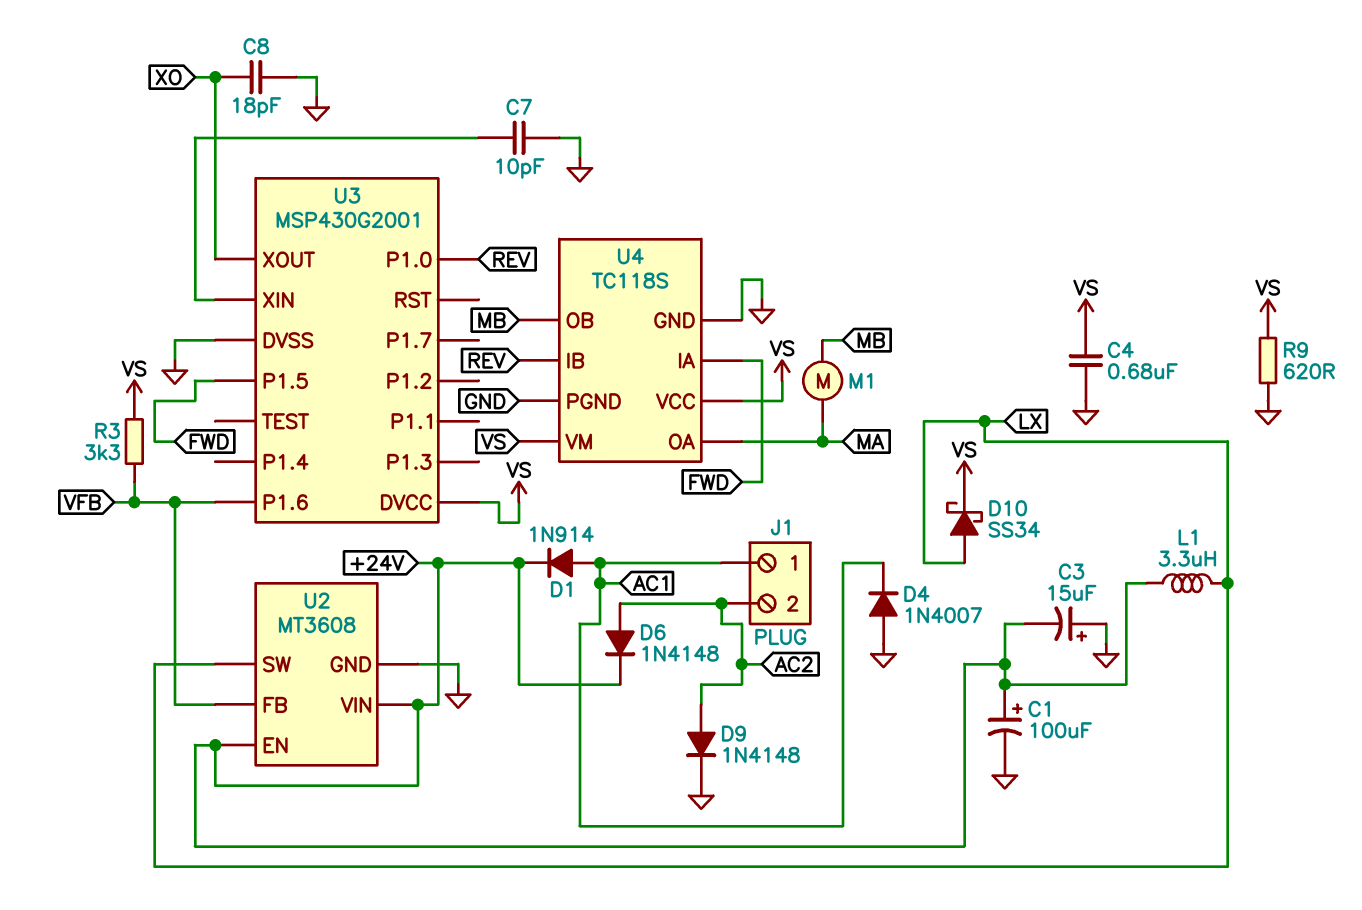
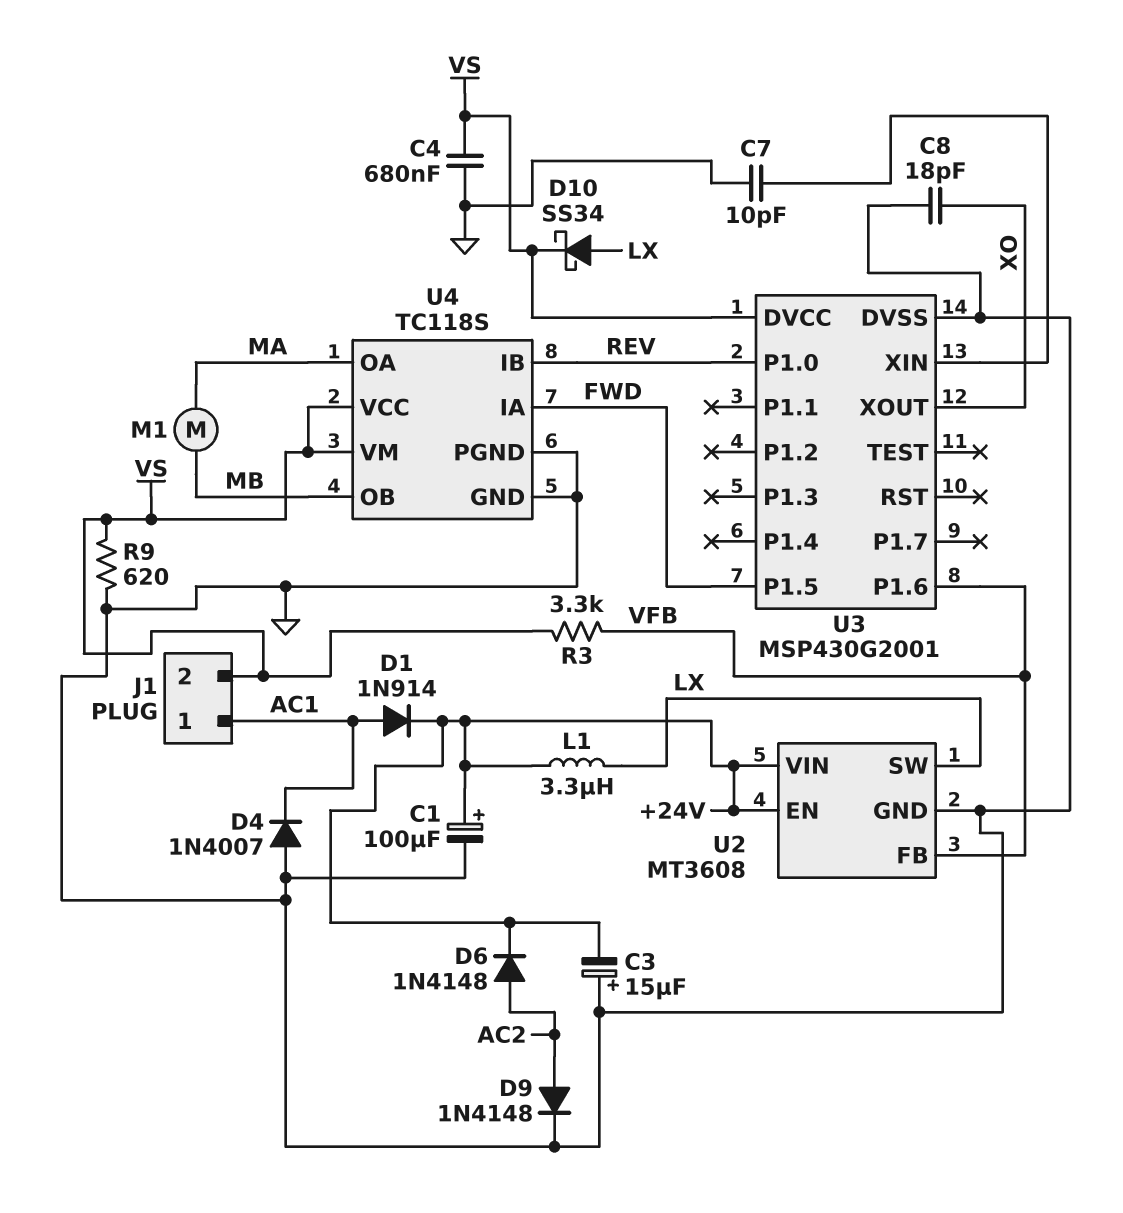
J1 pin 2: AC2 -> VS

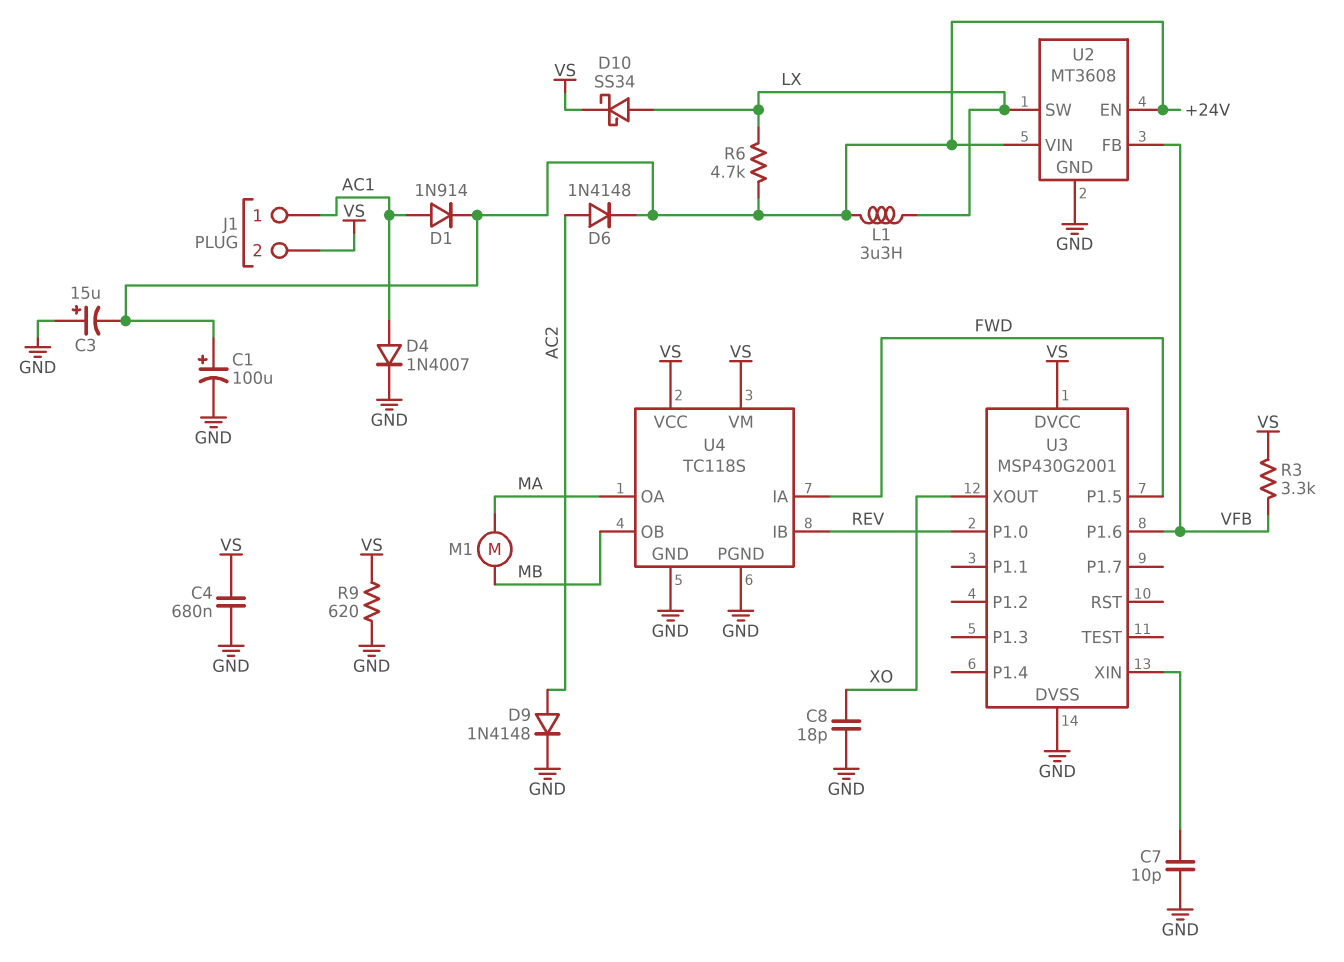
D4: diode 1N4007 (A GND, K AC1) -> diode 1N4007 (A AC1, K GND)
R6: none -> 4.7k (+24V, LX)

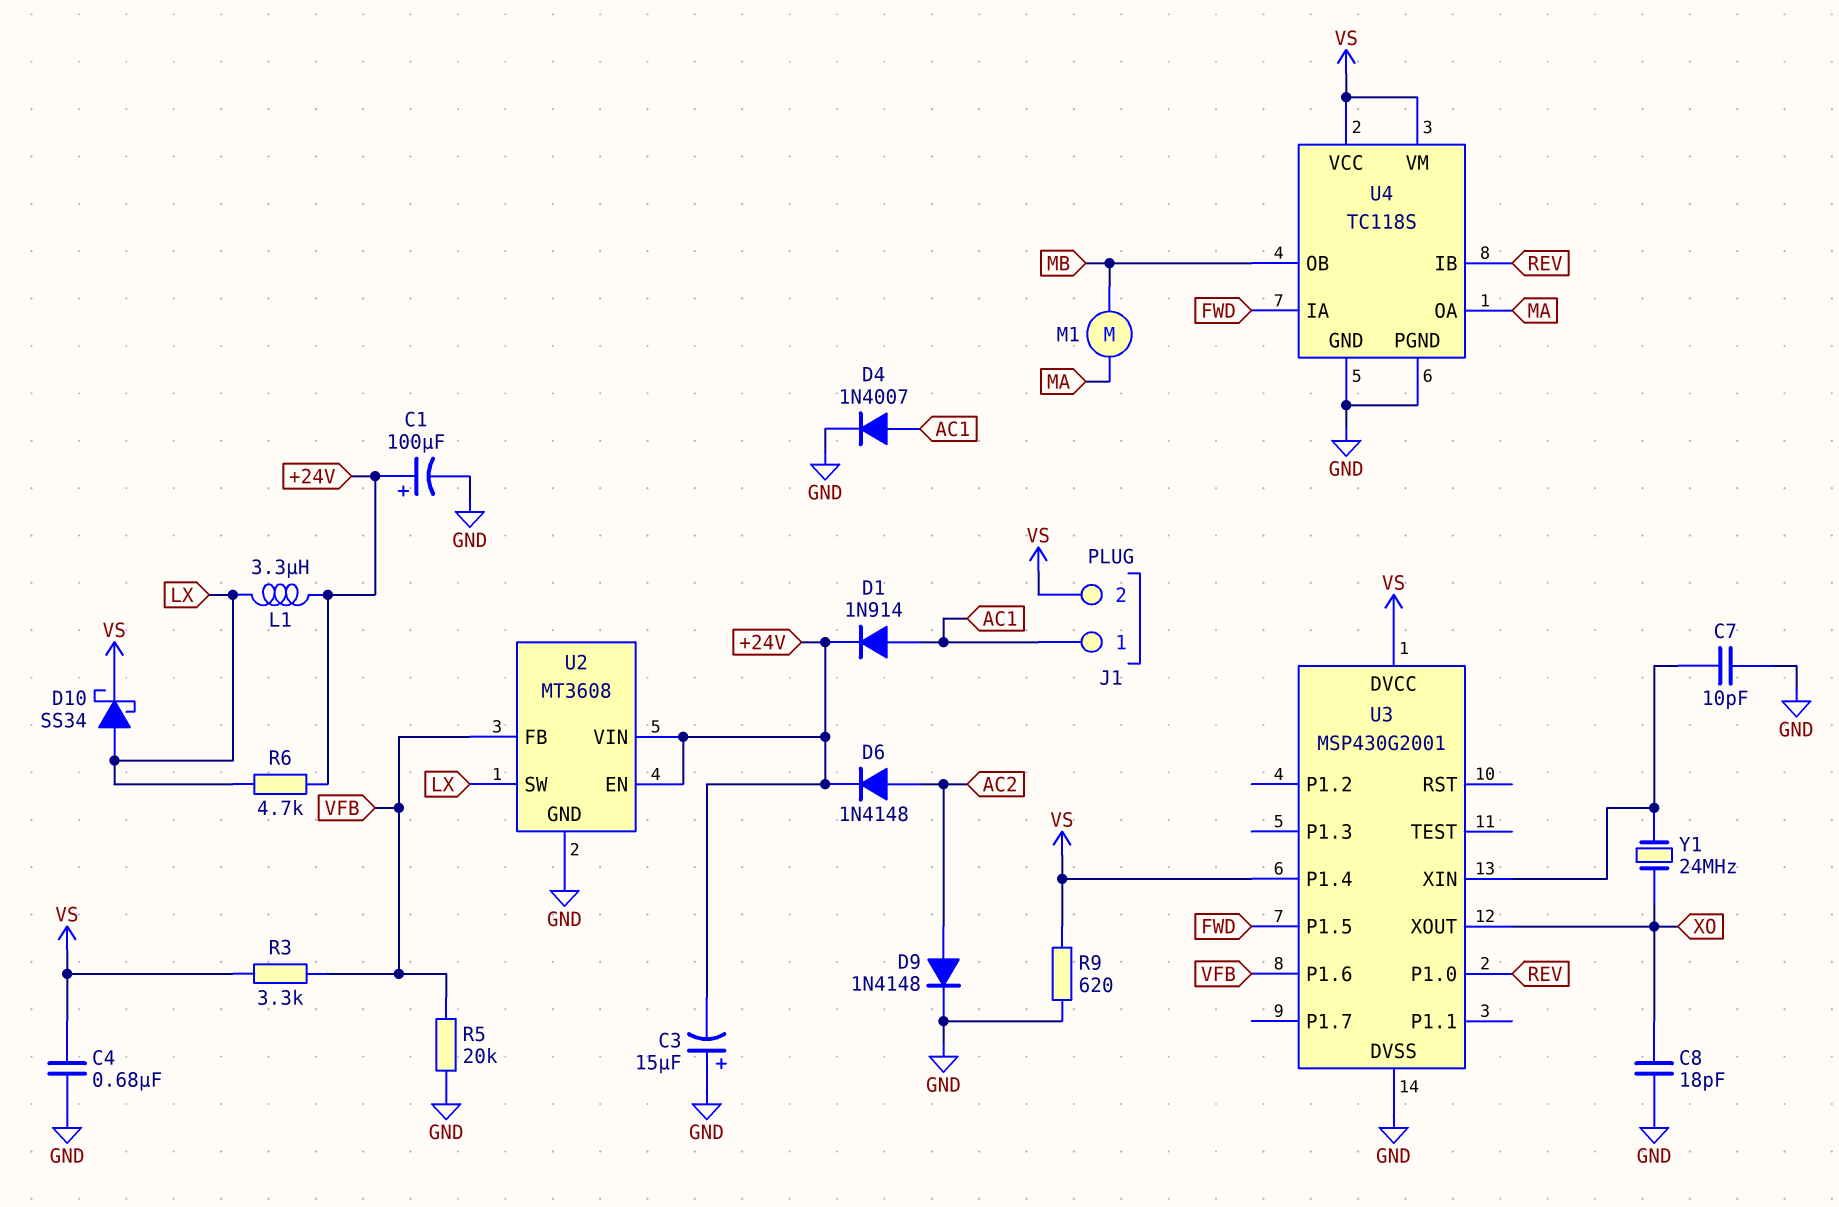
R5: none -> 20k (GND, VFB)
U3 pin P1.4: none -> VS
Y1: none -> 24MHz (U3/XIN, XO)

